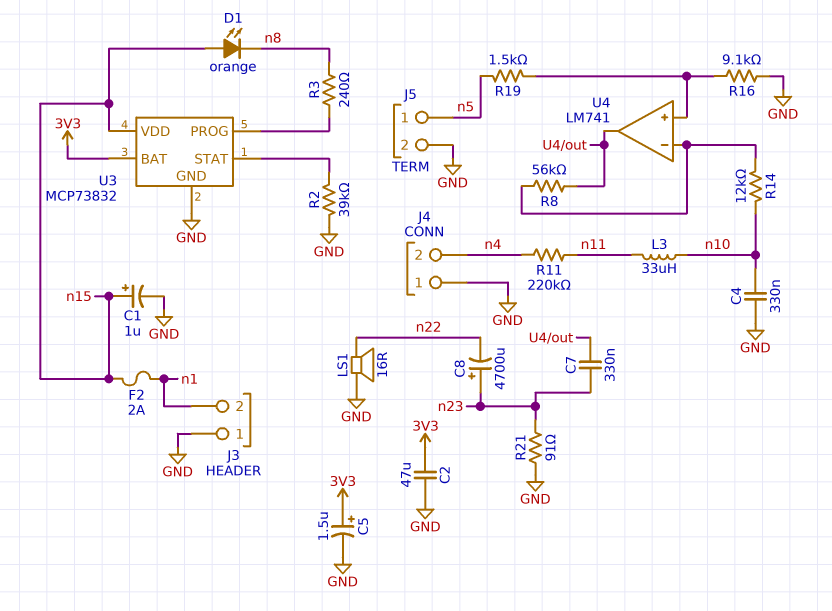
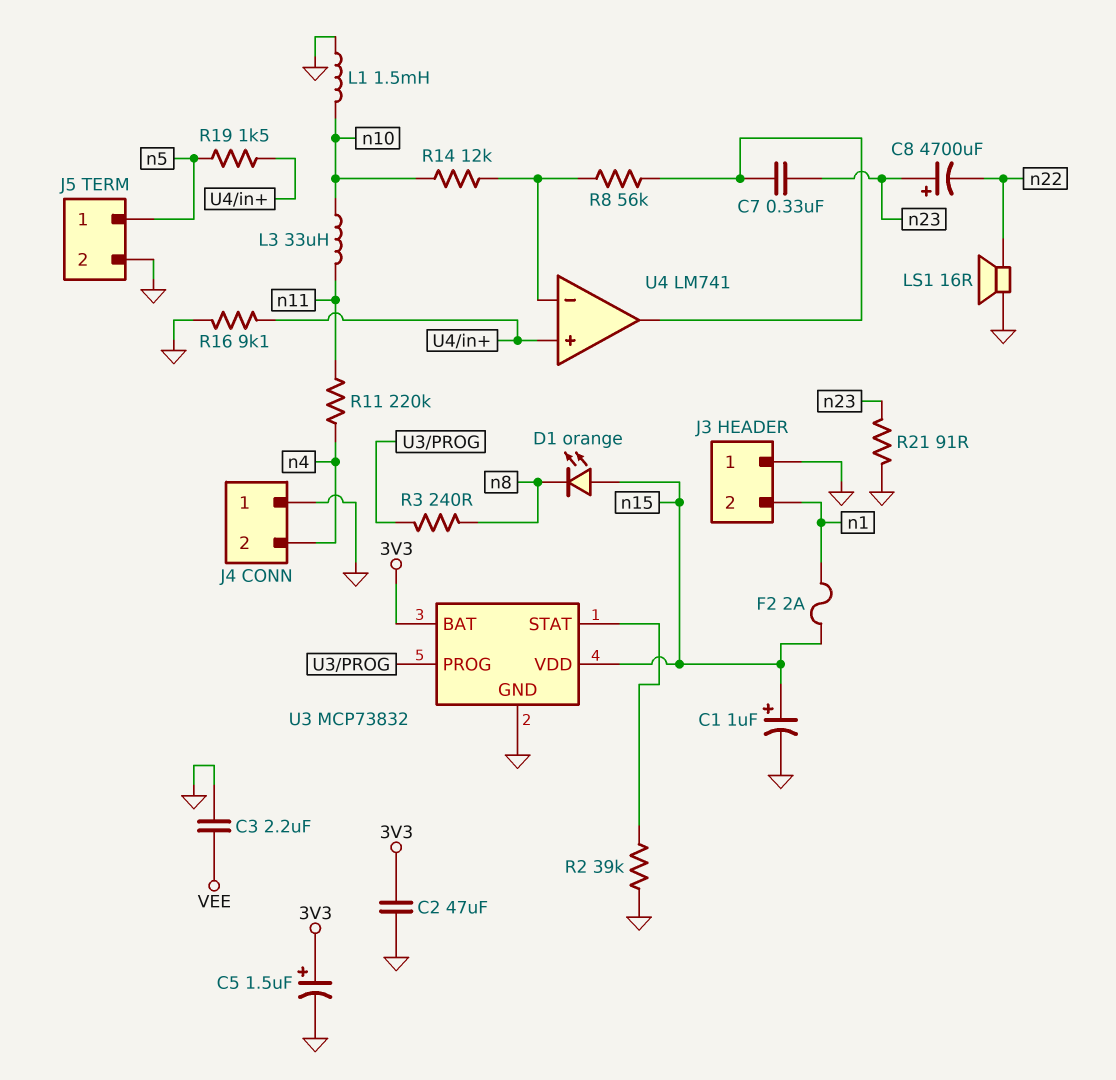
C3: none -> 2.2uF (GND, VEE)
C4: 330nF (GND, n10) -> none
L1: none -> 1.5mH (GND, n10)

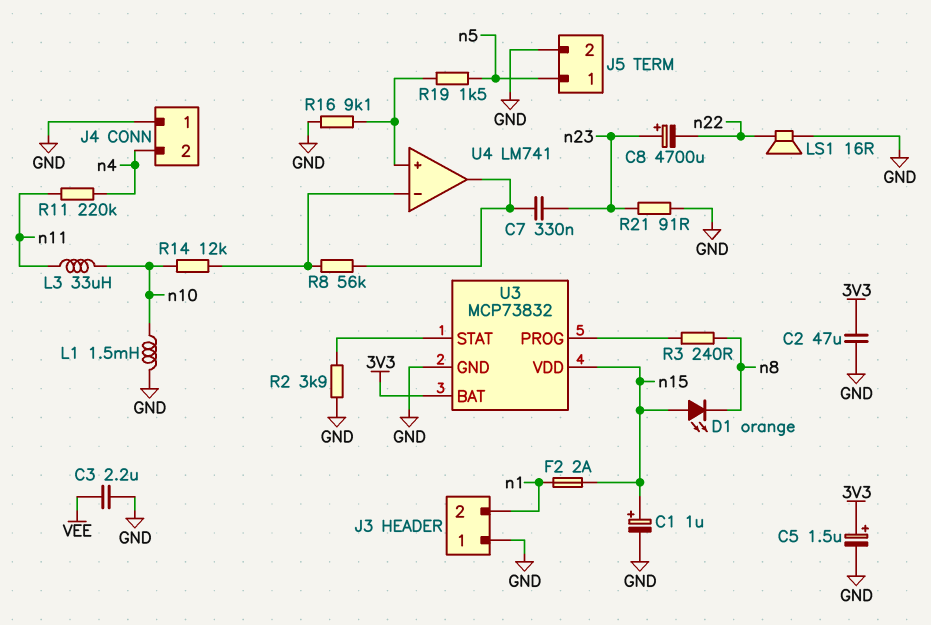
R2: 39k (GND, U3/STAT) -> 3.9k (GND, U3/STAT)

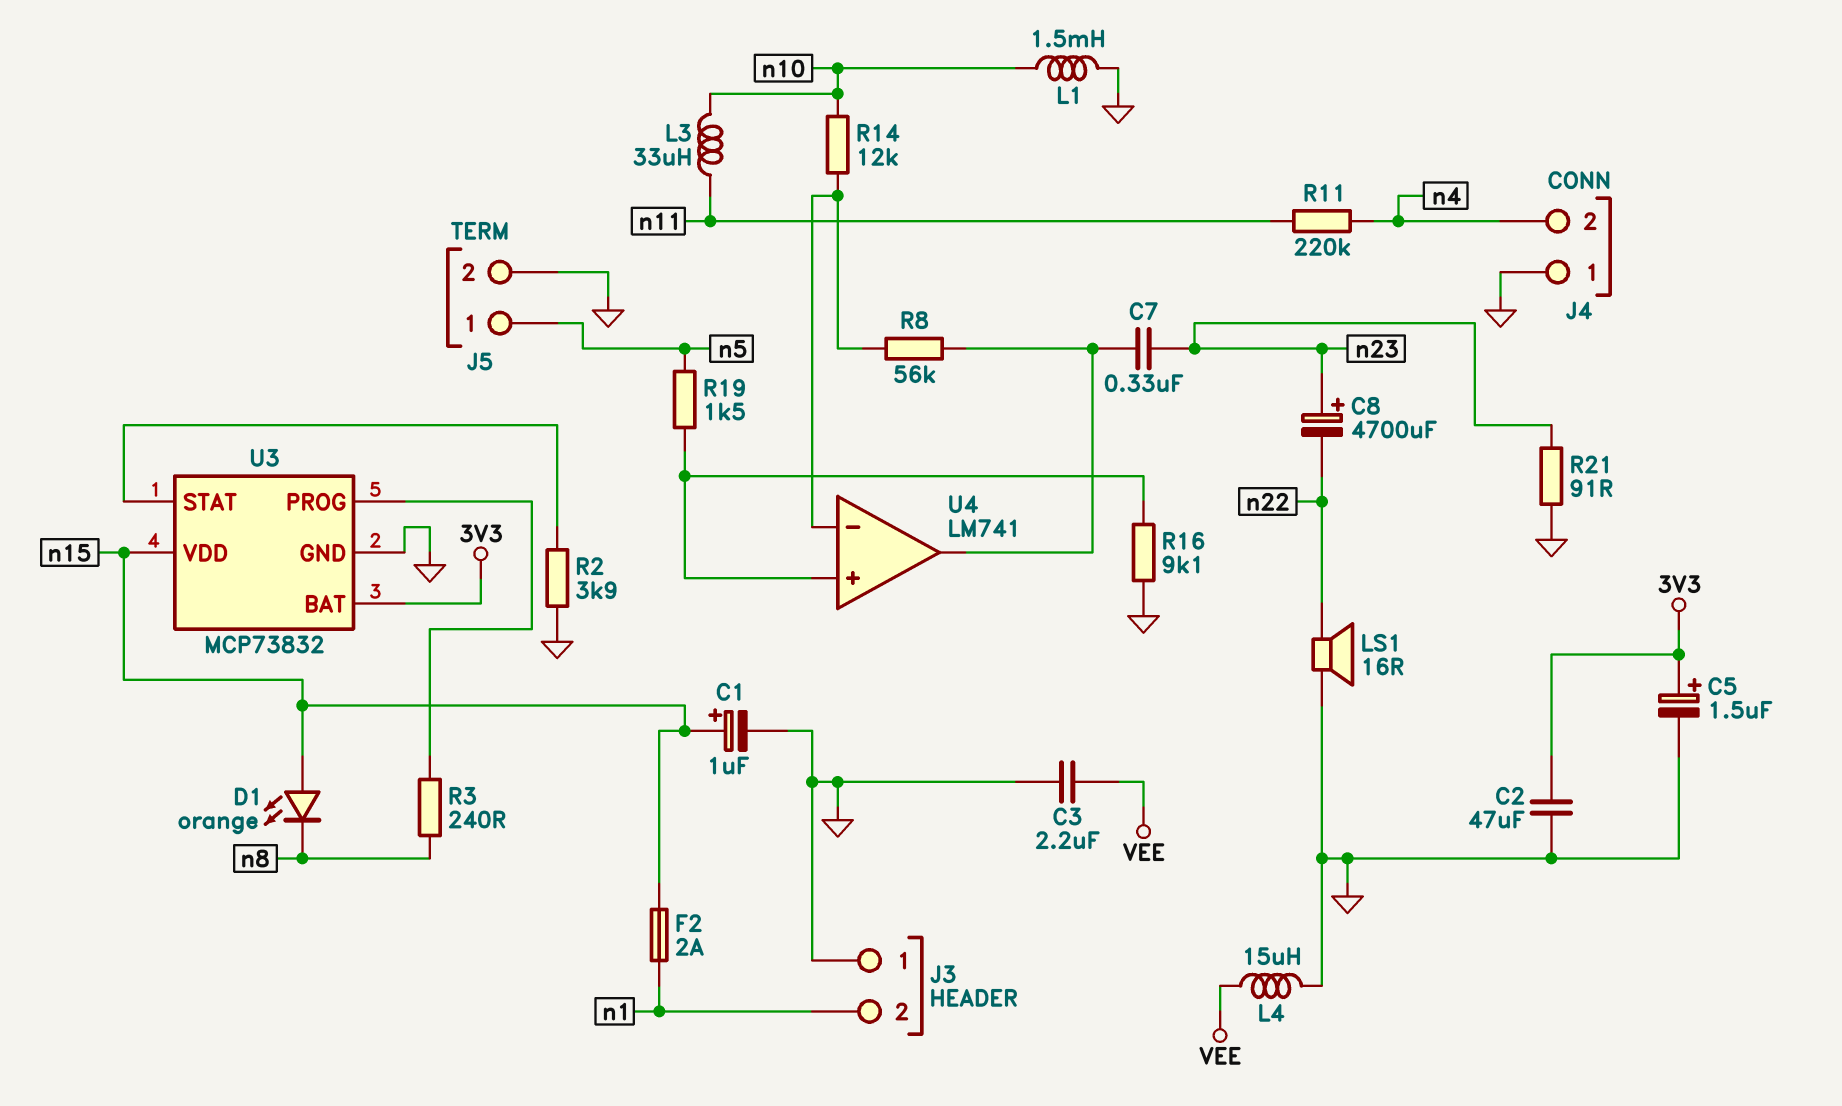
L4: none -> 15uH (GND, VEE)

